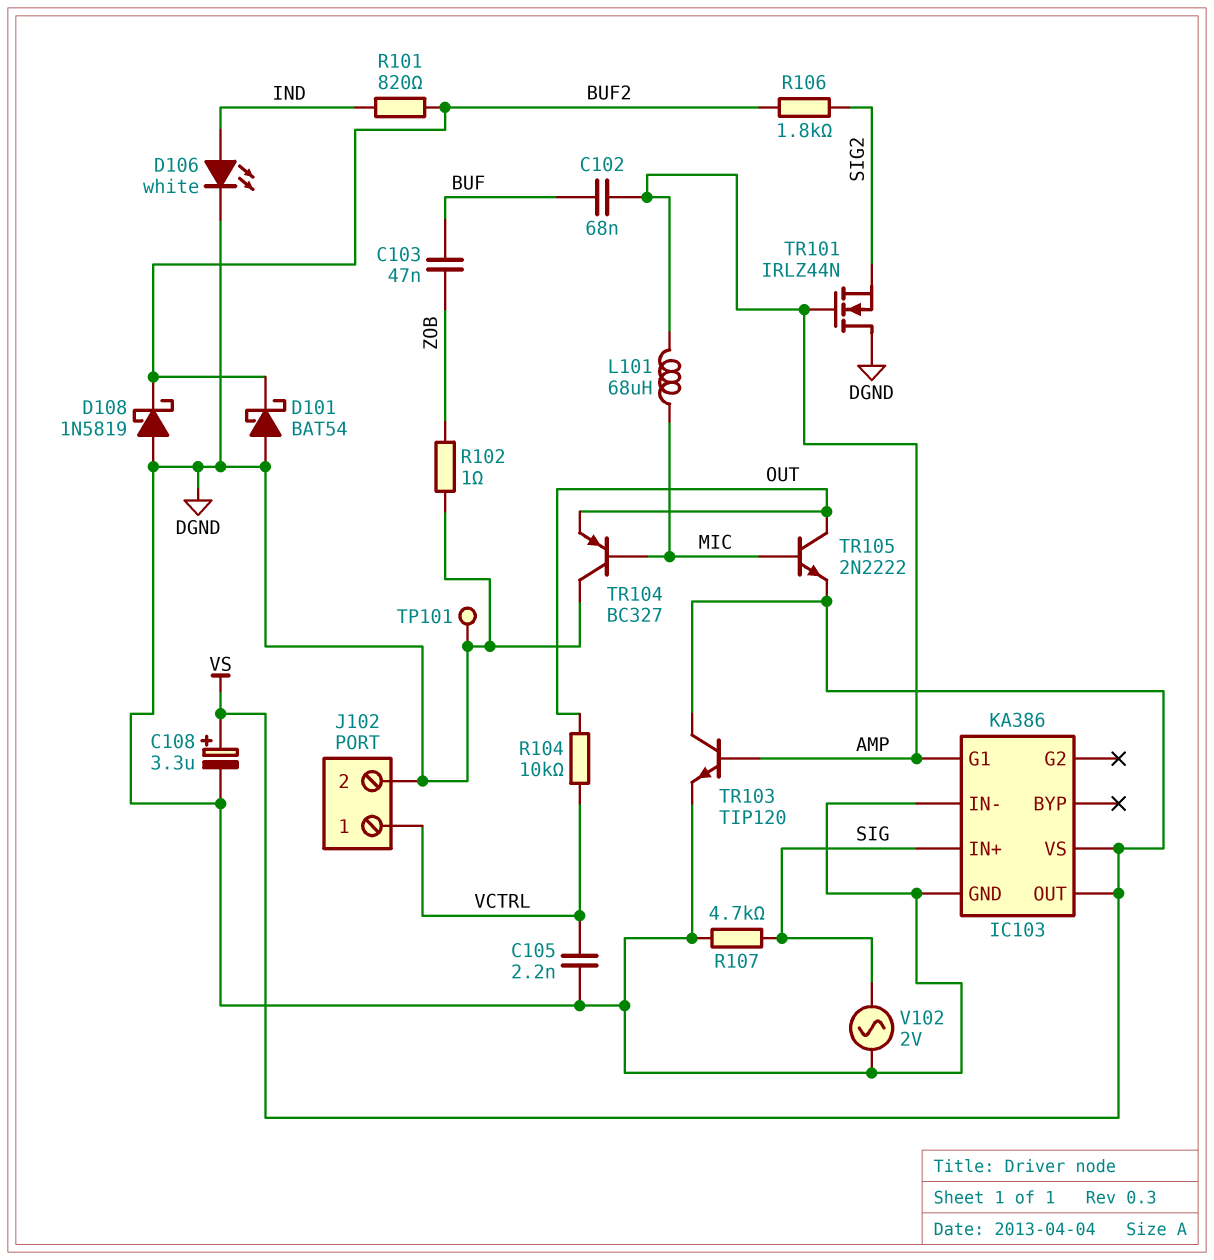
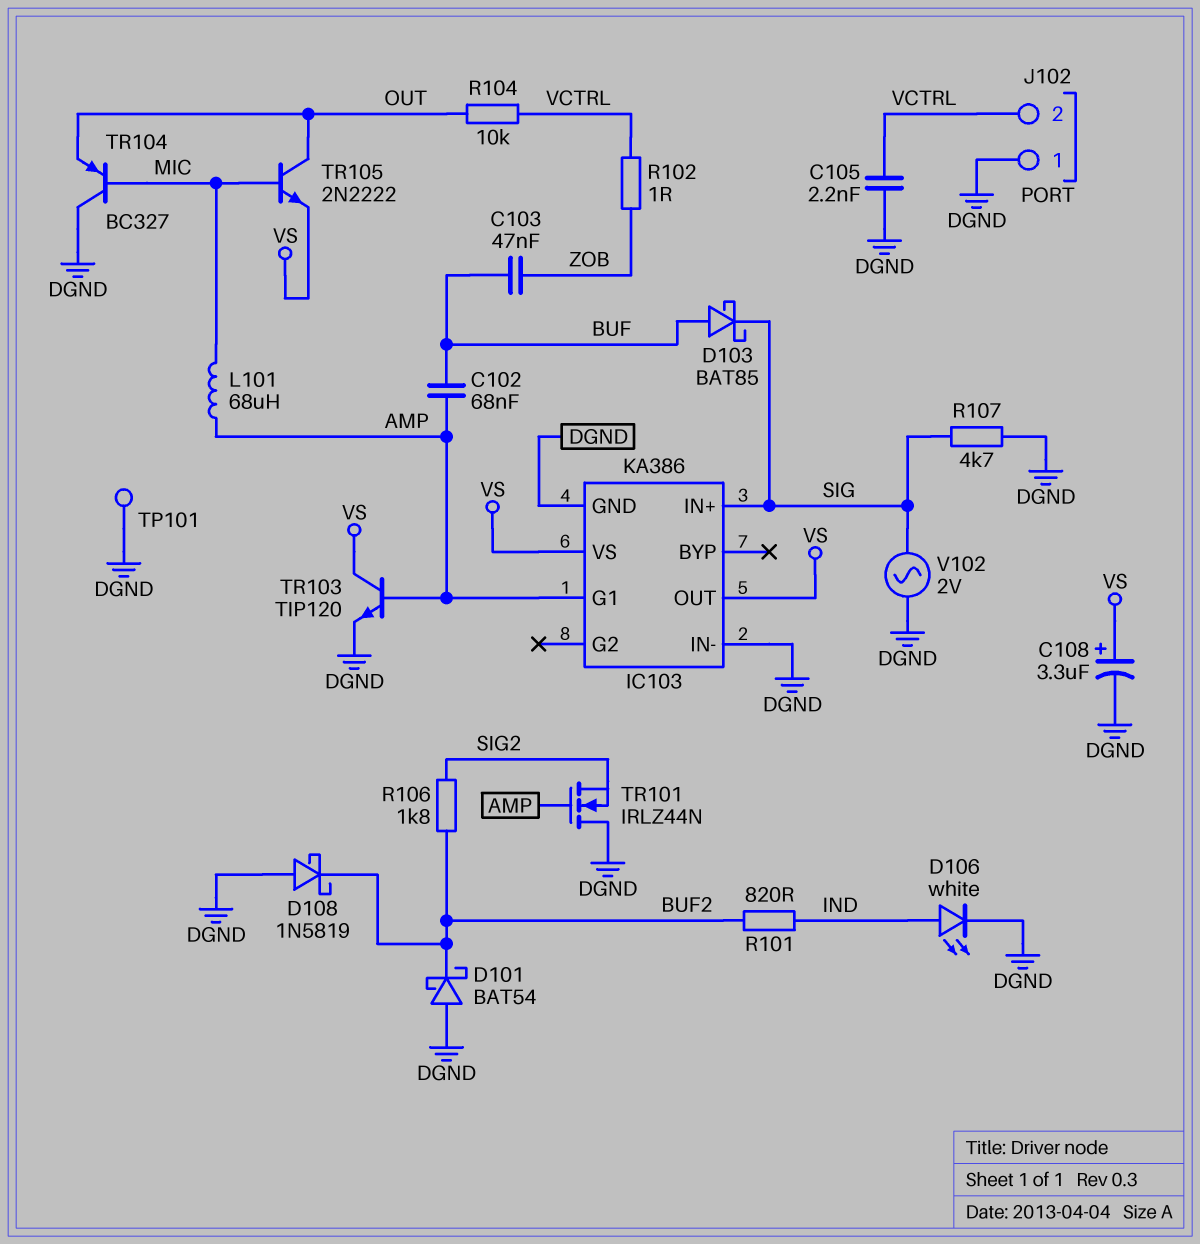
D103: none -> schottky BAT85 (A BUF, K SIG)
J102 pin 1: VCTRL -> DGND
J102 pin 2: DGND -> VCTRL
R102: 1 (DGND, ZOB) -> 1 (VCTRL, ZOB)

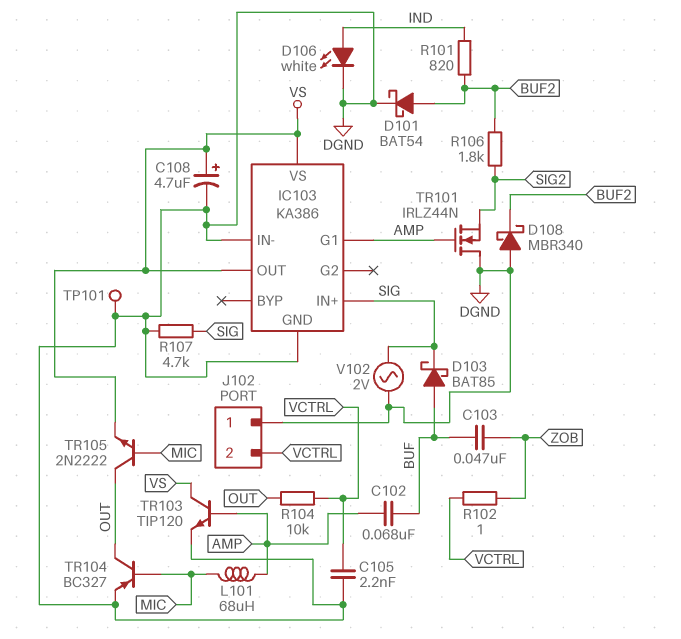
C108: 3.3uF (plus VS, minus DGND) -> 4.7uF (plus VS, minus DGND)
D101: schottky BAT54 (A DGND, K BUF2) -> schottky BAT54 (A BUF2, K DGND)
D108: schottky 1N5819 (A DGND, K BUF2) -> schottky MBR340 (A DGND, K BUF2)
TR104: PNP BC327 (B MIC, C DGND, E OUT) -> PNP BC327 (B MIC, C OUT, E DGND)

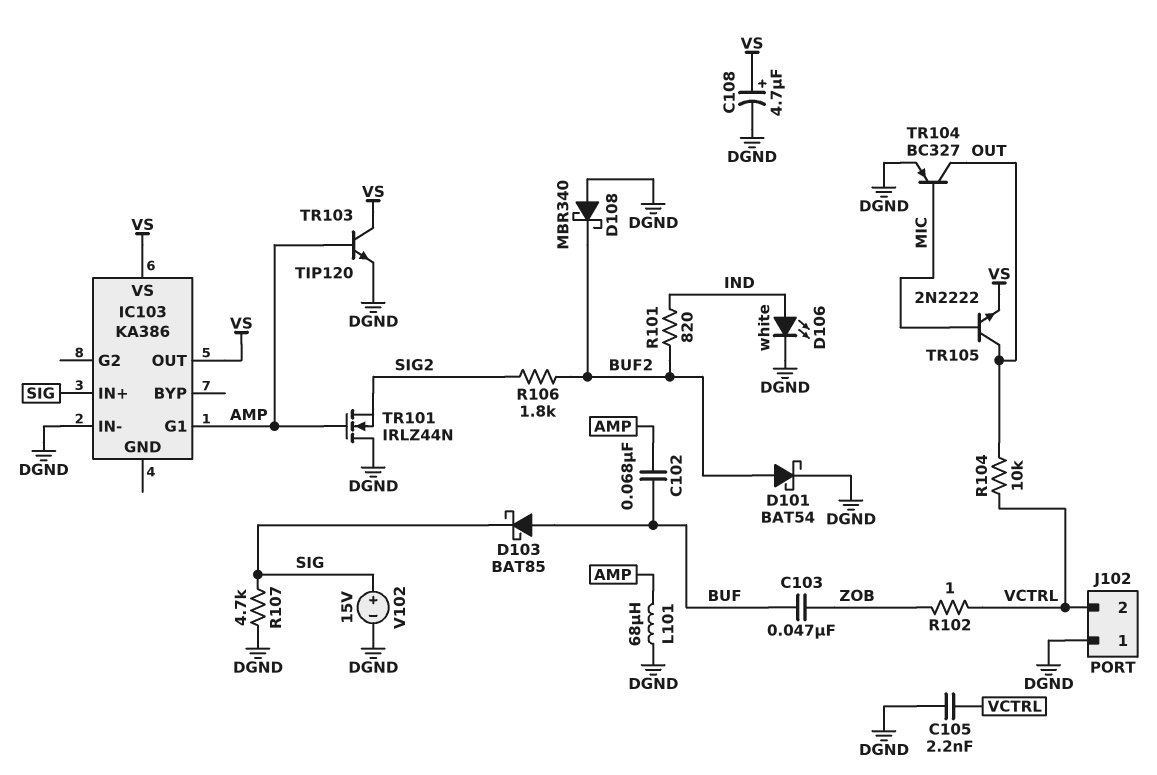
IC103 pin GND: DGND -> none
L101: 68uH (AMP, MIC) -> 68uH (AMP, DGND)
TP101: test point (DGND) -> none
V102: AC 2V (DGND, SIG) -> 15V (plus SIG, minus DGND)

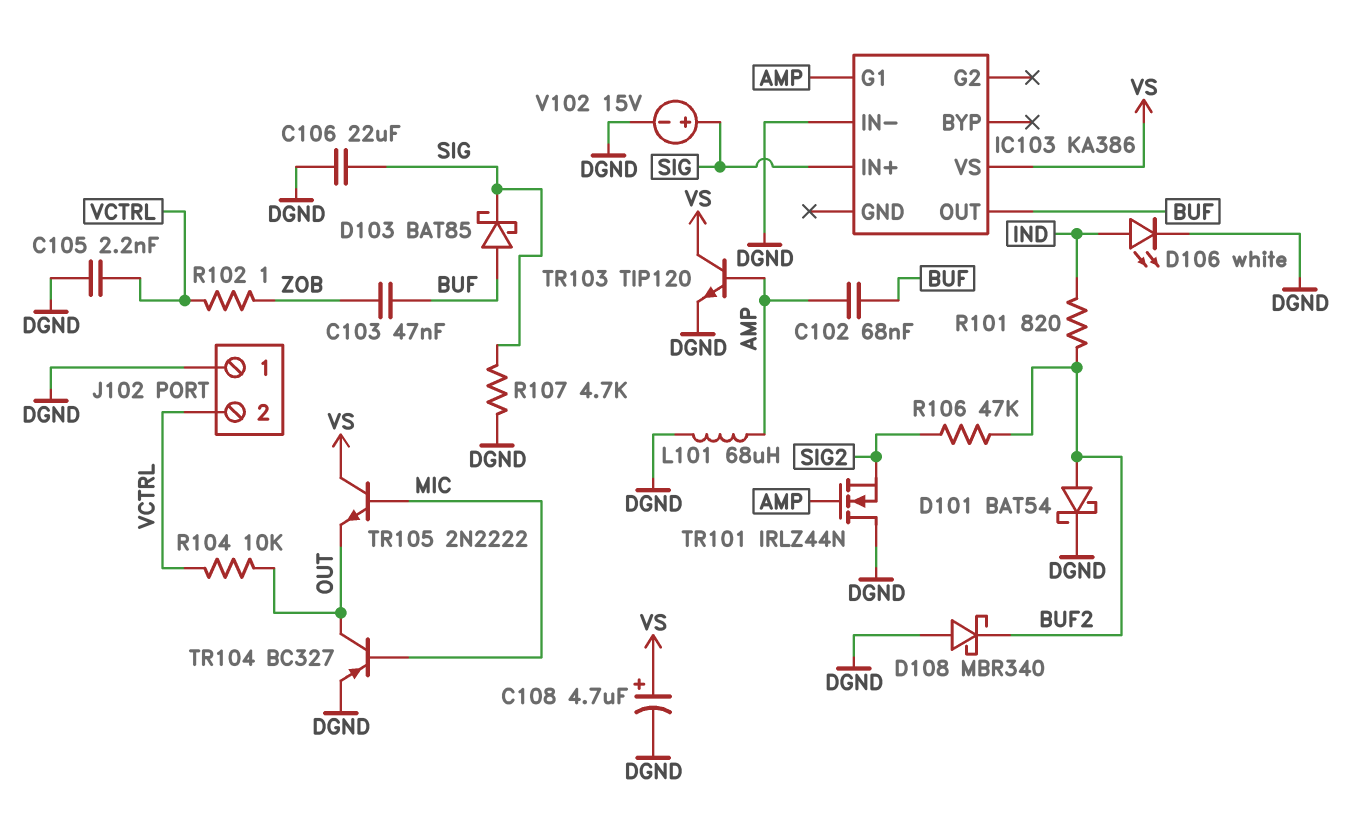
C106: none -> 22uF (DGND, SIG)
IC103 pin OUT: VS -> BUF
R106: 1.8k (BUF2, SIG2) -> 47k (BUF2, SIG2)
TR105: NPN 2N2222 (B MIC, C OUT, E VS) -> NPN 2N2222 (B MIC, C VS, E OUT)

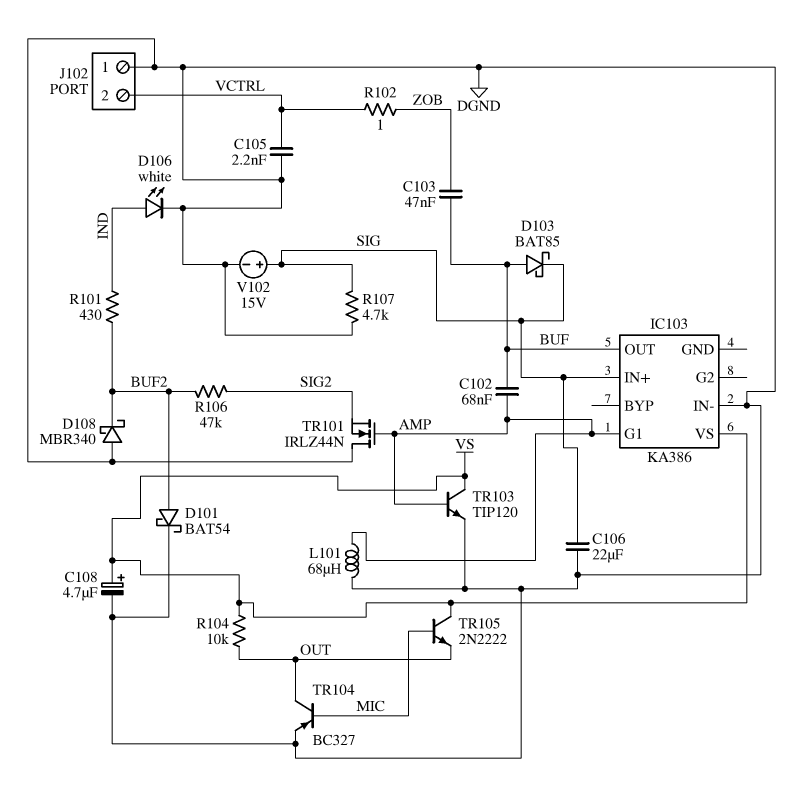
R101: 820 (BUF2, IND) -> 430 (BUF2, IND)
R104: 10k (OUT, VCTRL) -> 10k (OUT, VS)

